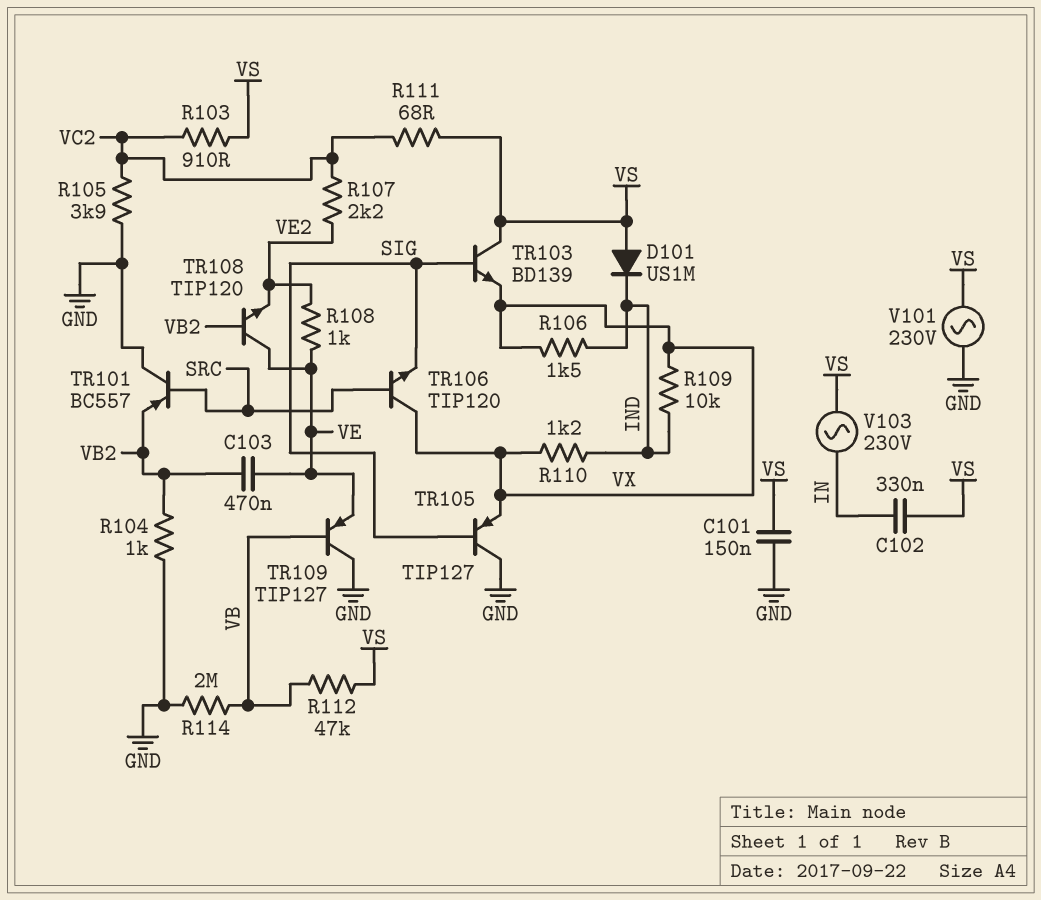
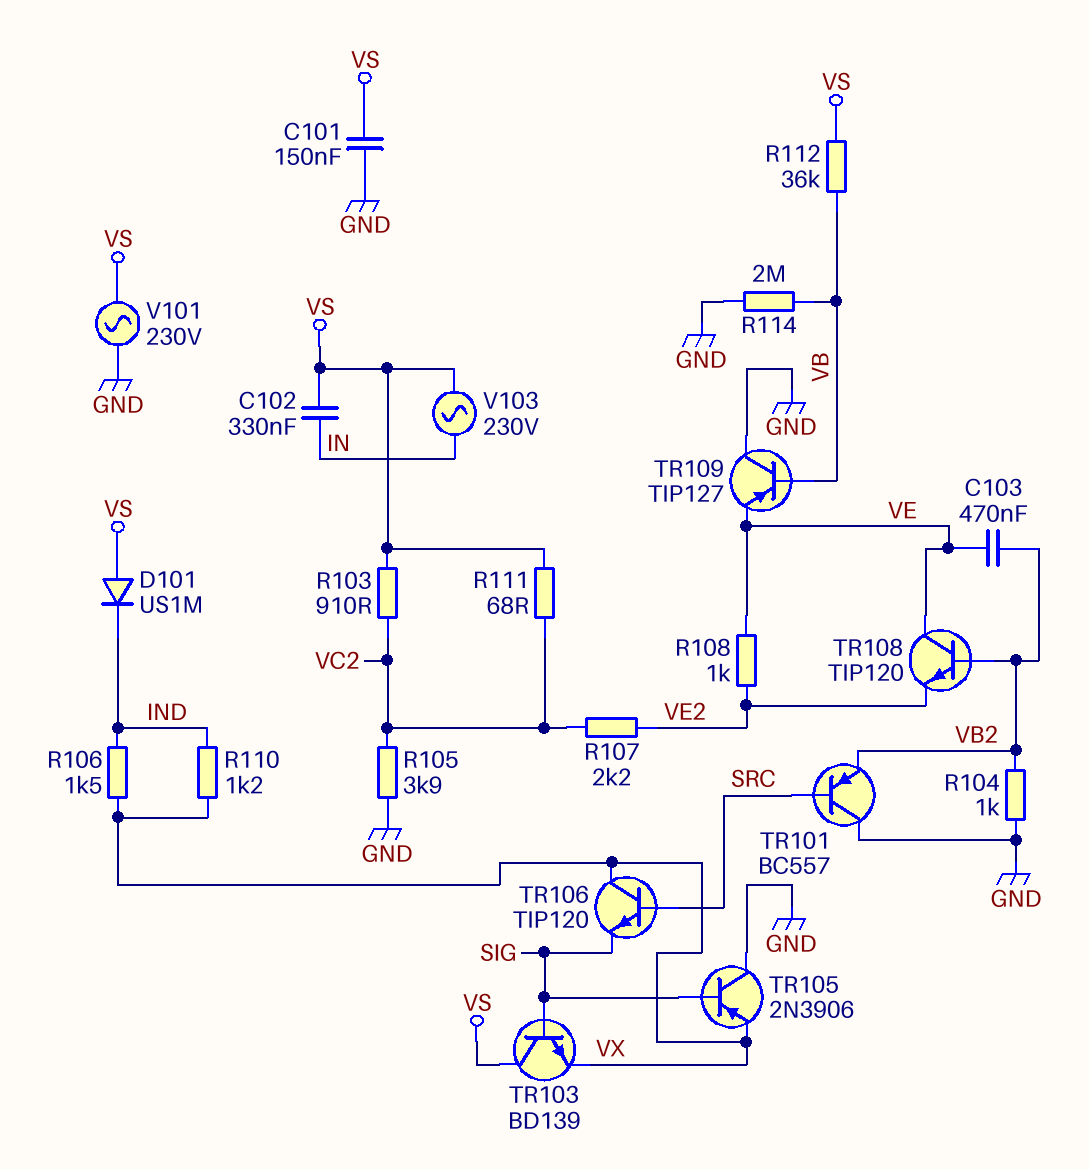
R109: 10k (IND, VX) -> none
R112: 47k (VB, VS) -> 36k (VB, VS)
TR105: PNP TIP127 (B SIG, C GND, E VX) -> PNP 2N3906 (B SIG, C GND, E VX)

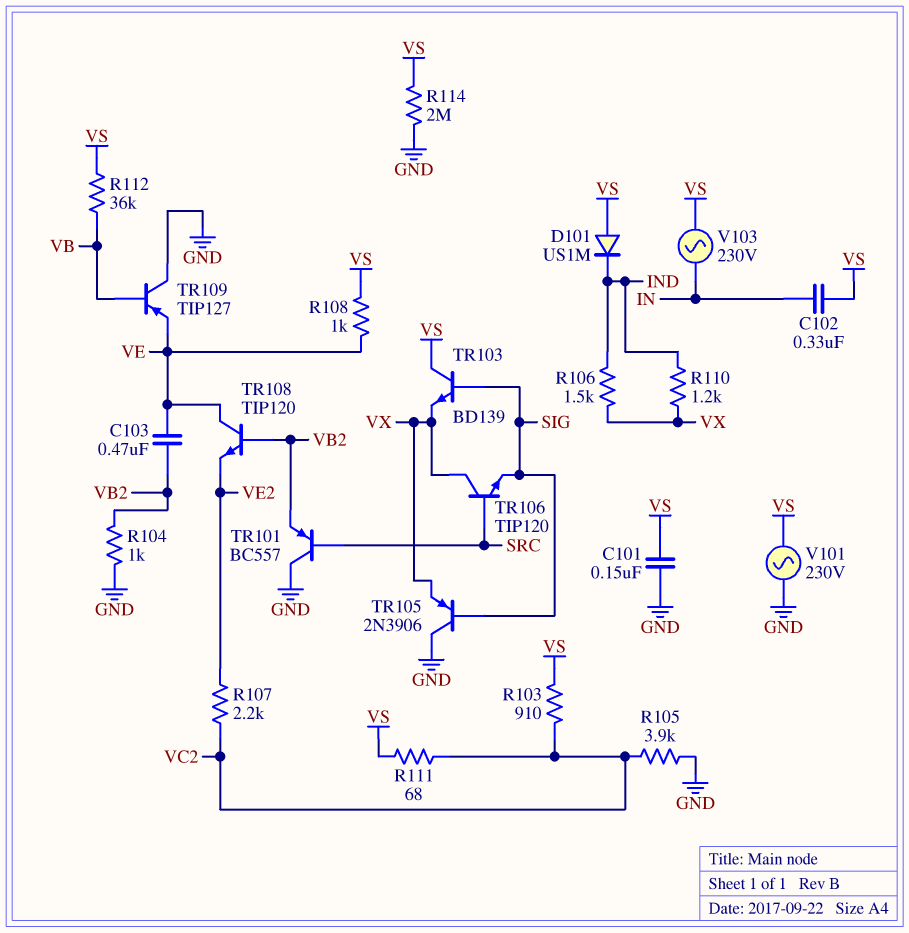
R108: 1k (VE, VE2) -> 1k (VE, VS)
R114: 2M (GND, VB) -> 2M (GND, VS)

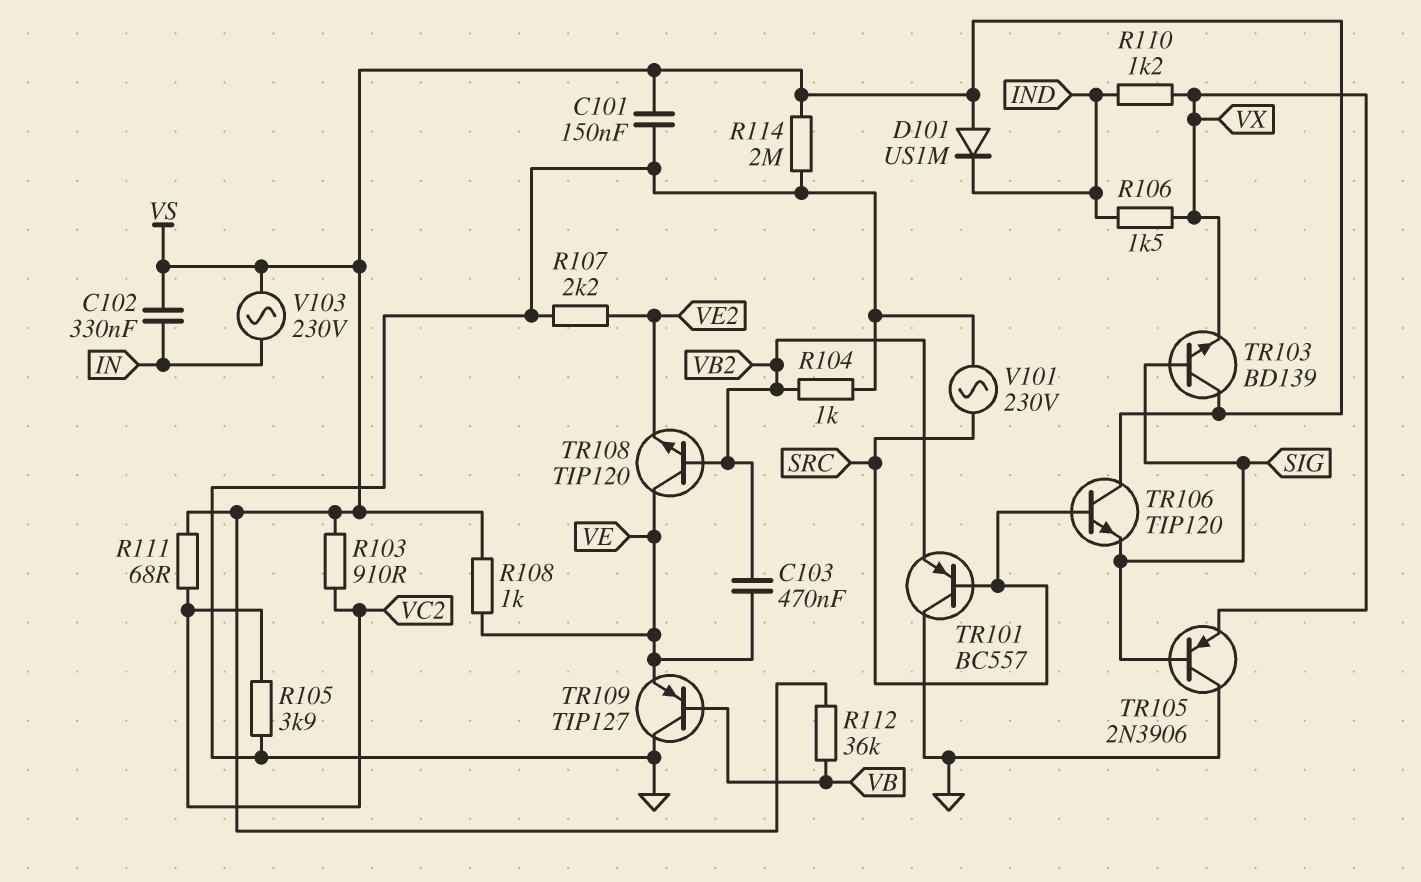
R107: 2.2k (VC2, VE2) -> 2.2k (GND, VE2)
TR106: NPN TIP120 (B SRC, C VX, E SIG) -> NPN TIP120 (B SRC, C VS, E SIG)
V101: AC 230V (GND, VS) -> AC 230V (GND, SRC)

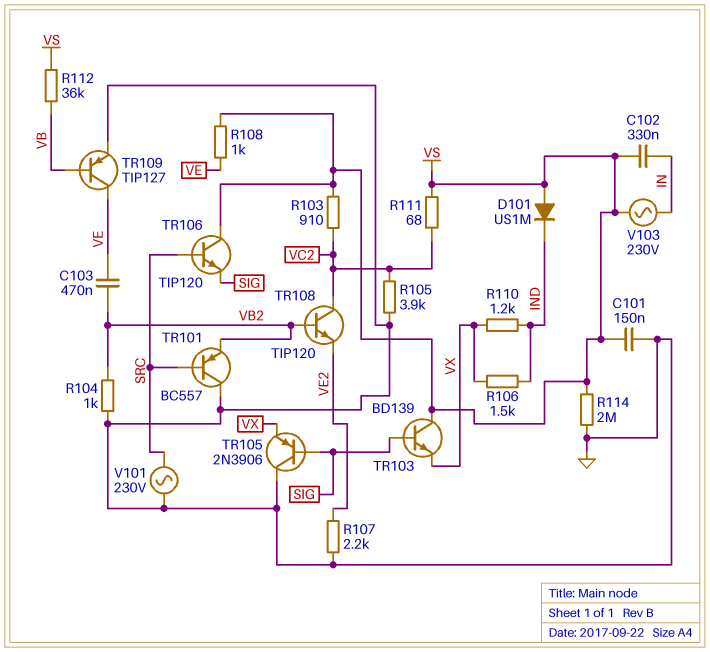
TR108: NPN TIP120 (B VB2, C VE, E VE2) -> NPN TIP120 (B VB2, C VC2, E VE2)
TR109: PNP TIP127 (B VB, C GND, E VE) -> PNP TIP127 (B VB, C VE, E GND)

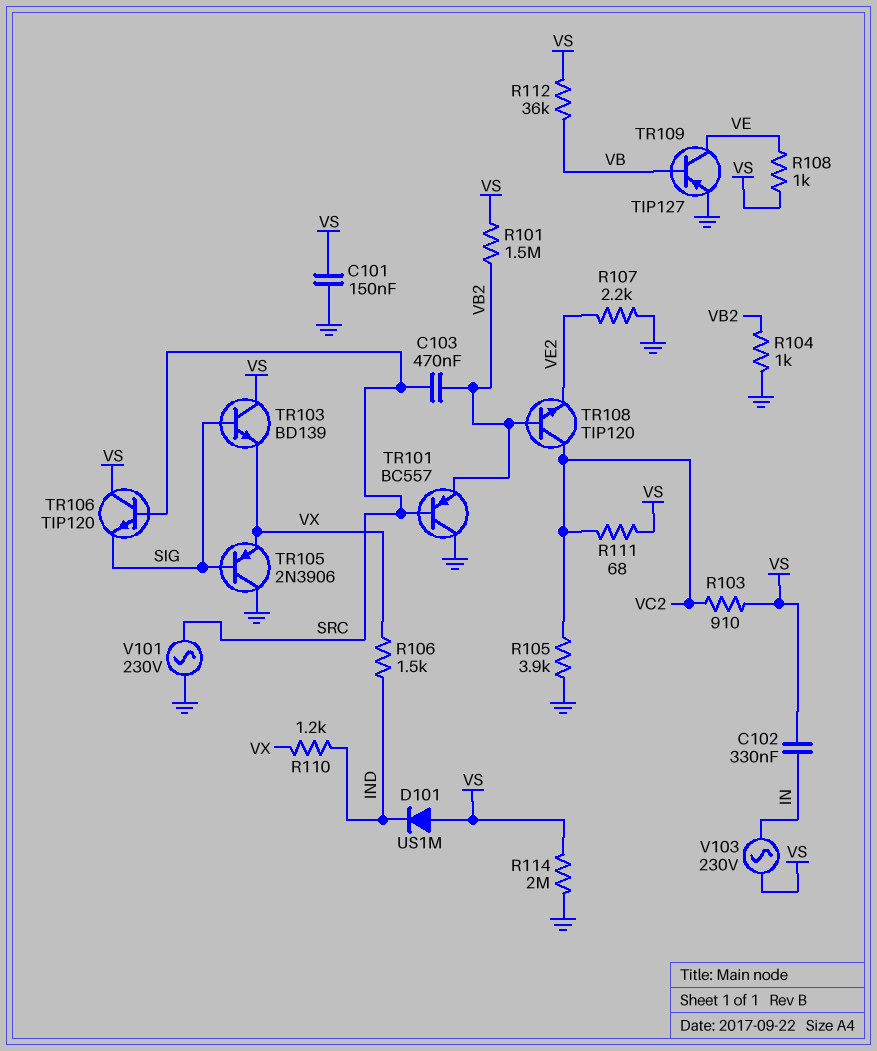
C103: 470nF (VB2, VE) -> 470nF (SRC, VB2)
R101: none -> 1.5M (VB2, VS)

